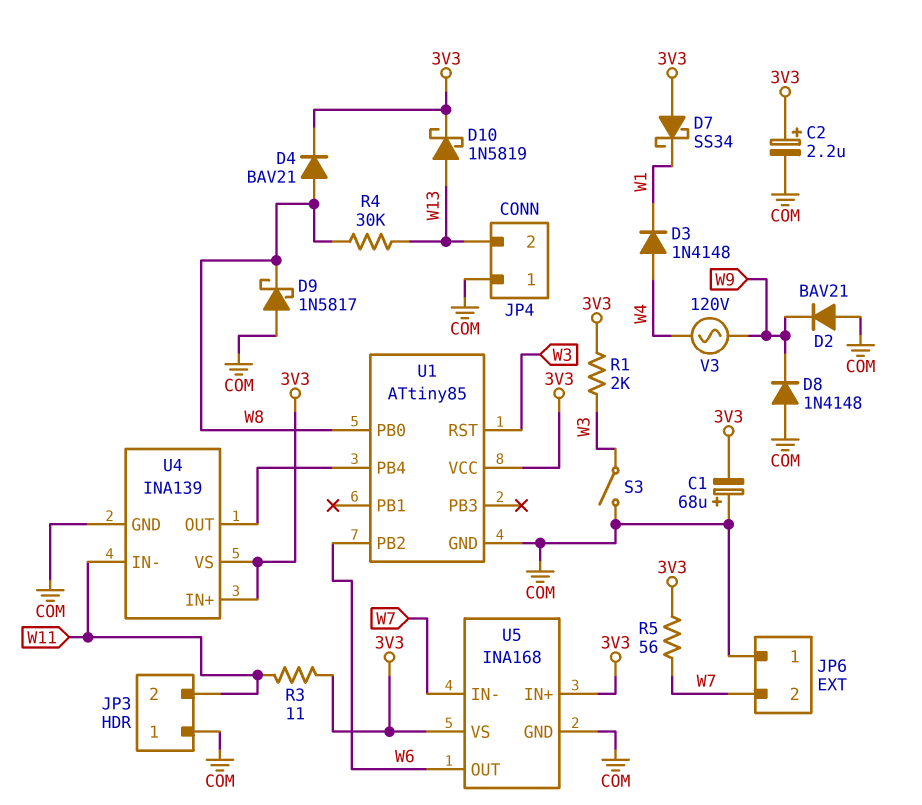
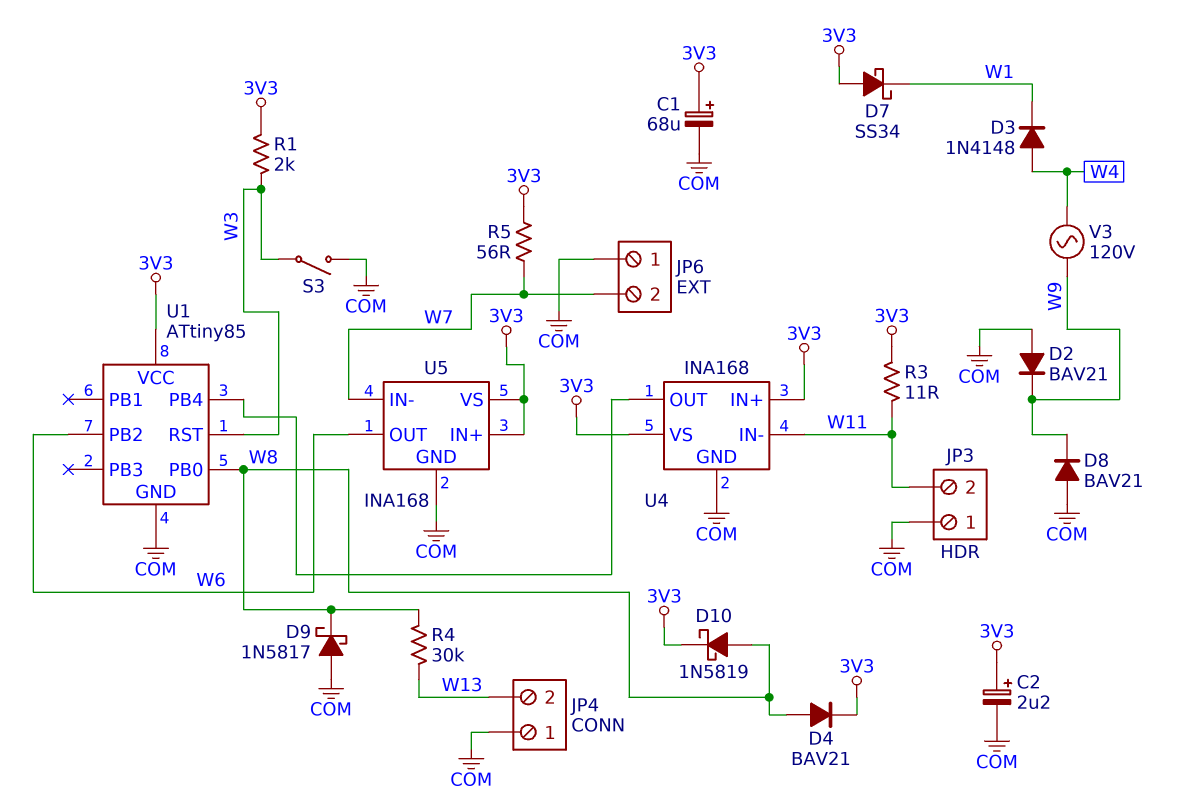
C1: 68uF (plus COM, minus 3V3) -> 68uF (plus 3V3, minus COM)
D8: diode 1N4148 (A COM, K W9) -> diode BAV21 (A COM, K W9)
D10: schottky 1N5819 (A W13, K 3V3) -> schottky 1N5819 (A W8, K 3V3)
U4: INA139 -> INA168

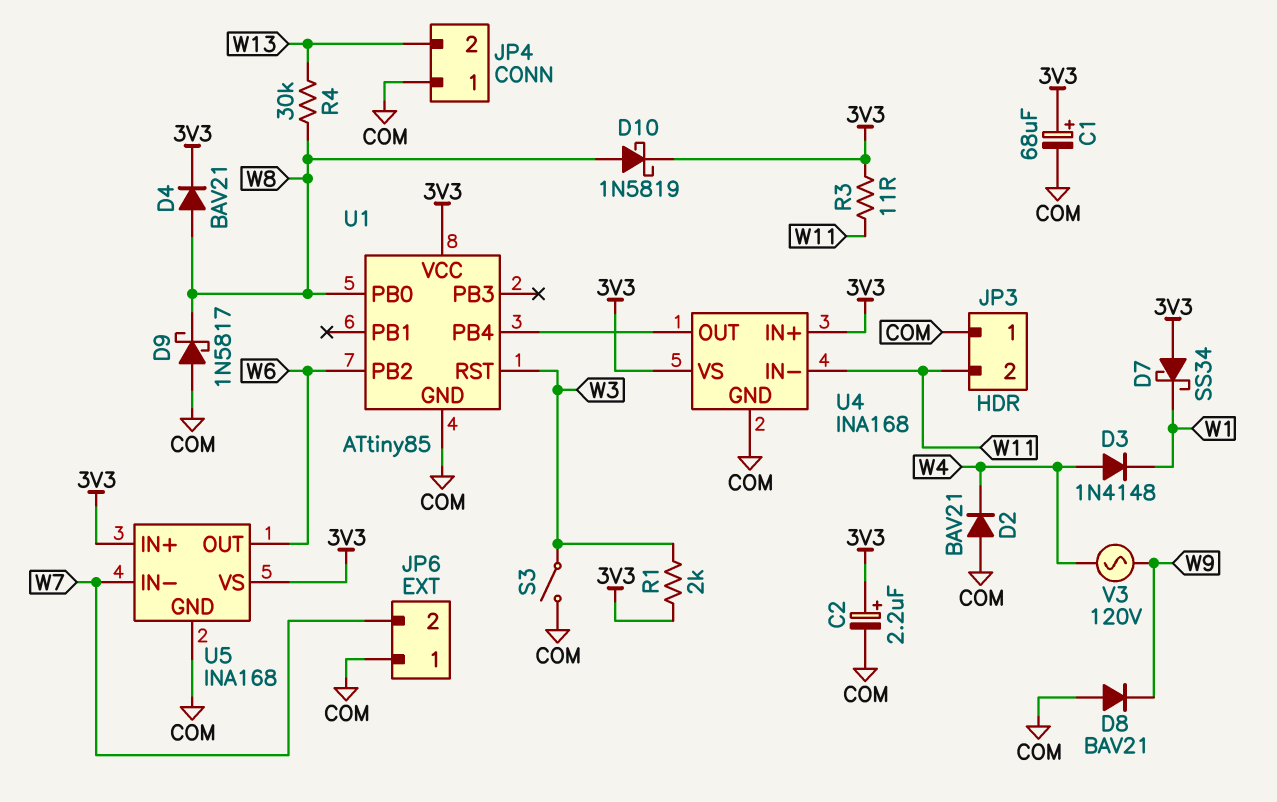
D2: diode BAV21 (A COM, K W9) -> diode BAV21 (A COM, K W4)
R5: 56 (3V3, W7) -> none

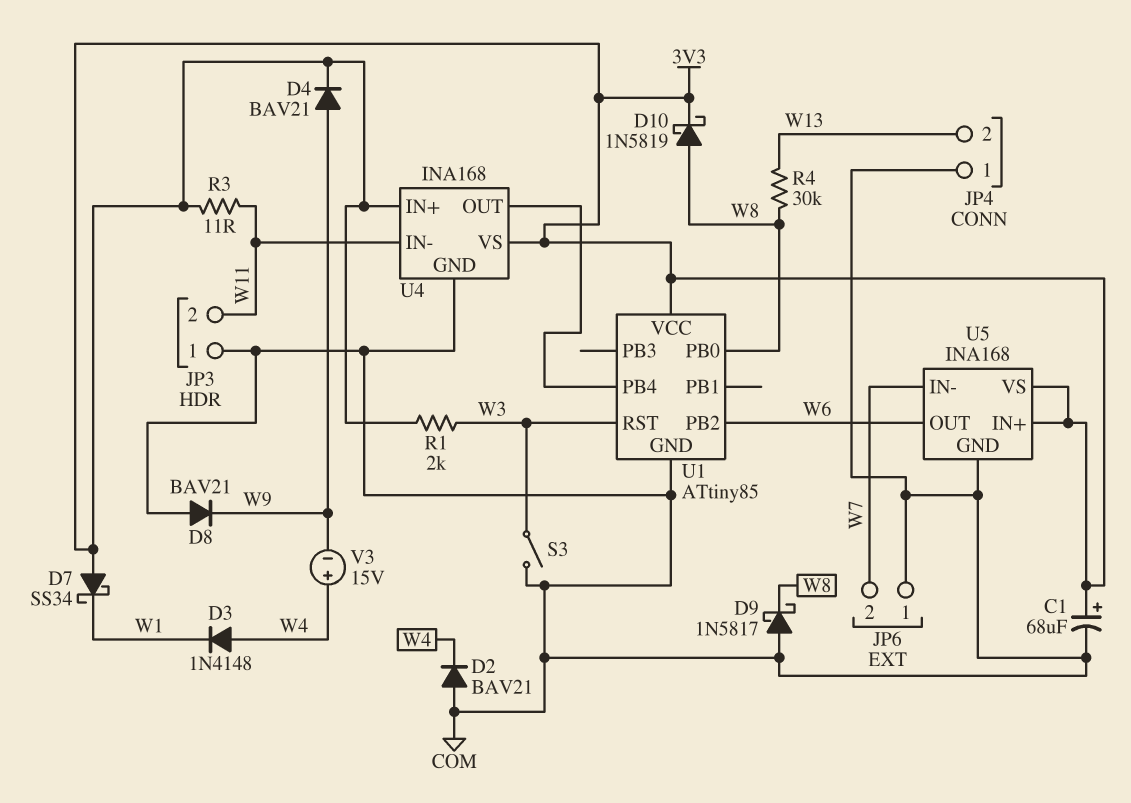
C2: 2.2uF (plus 3V3, minus COM) -> none
D4: diode BAV21 (A W8, K 3V3) -> diode BAV21 (A W9, K 3V3)
V3: AC 120V (W4, W9) -> 15V (plus W4, minus W9)

